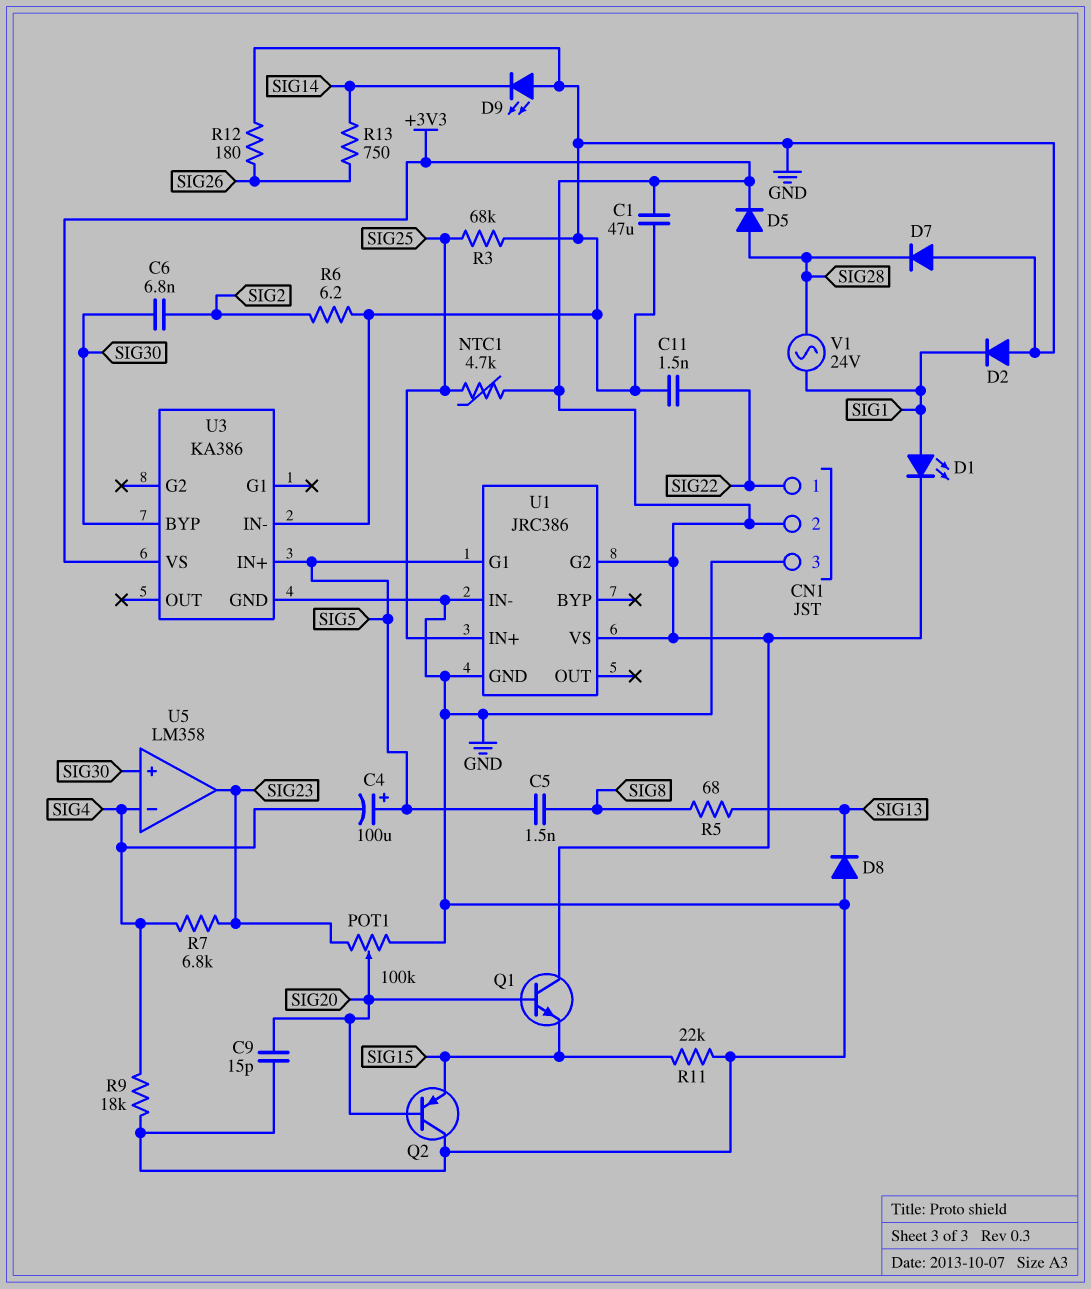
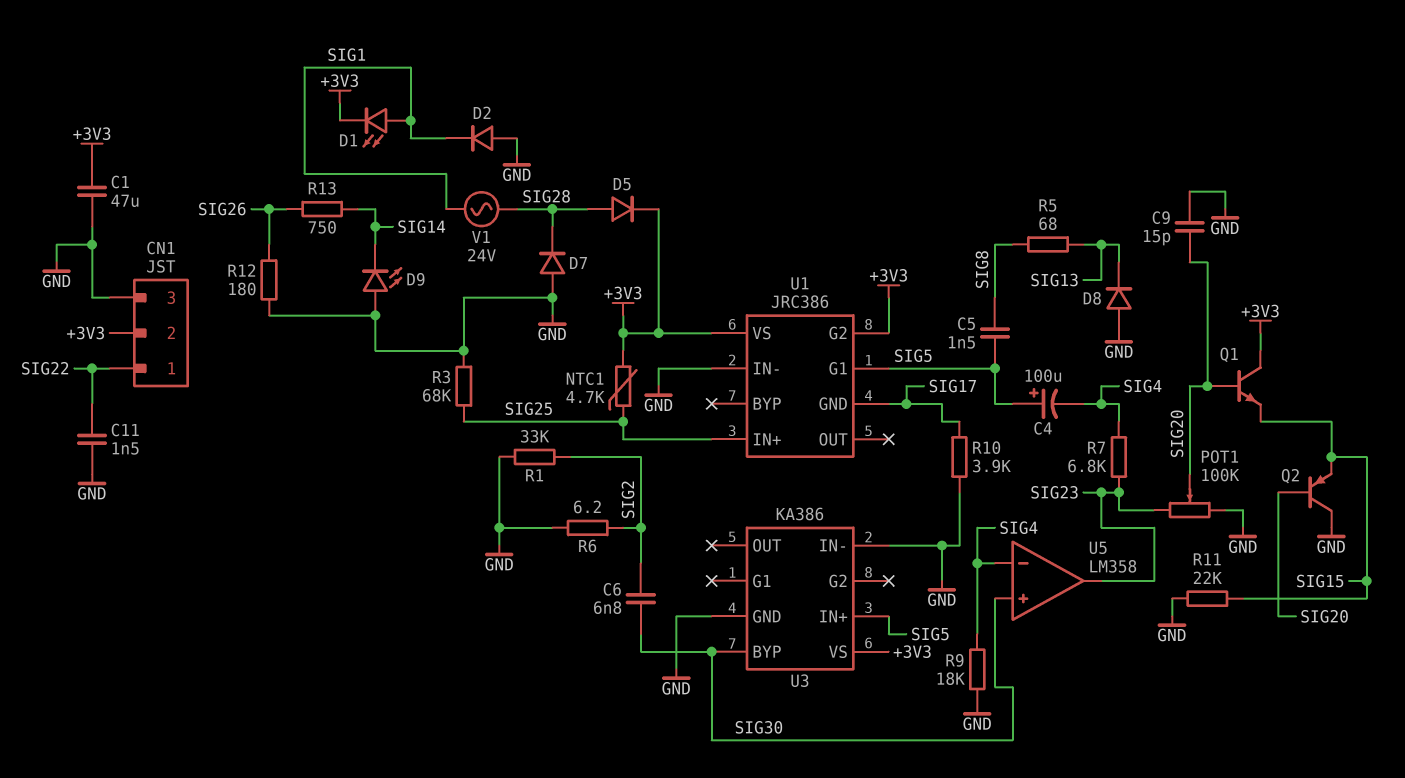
R1: none -> 33k (GND, SIG2)
R10: none -> 3.9k (GND, SIG17)
U1 pin GND: GND -> SIG17

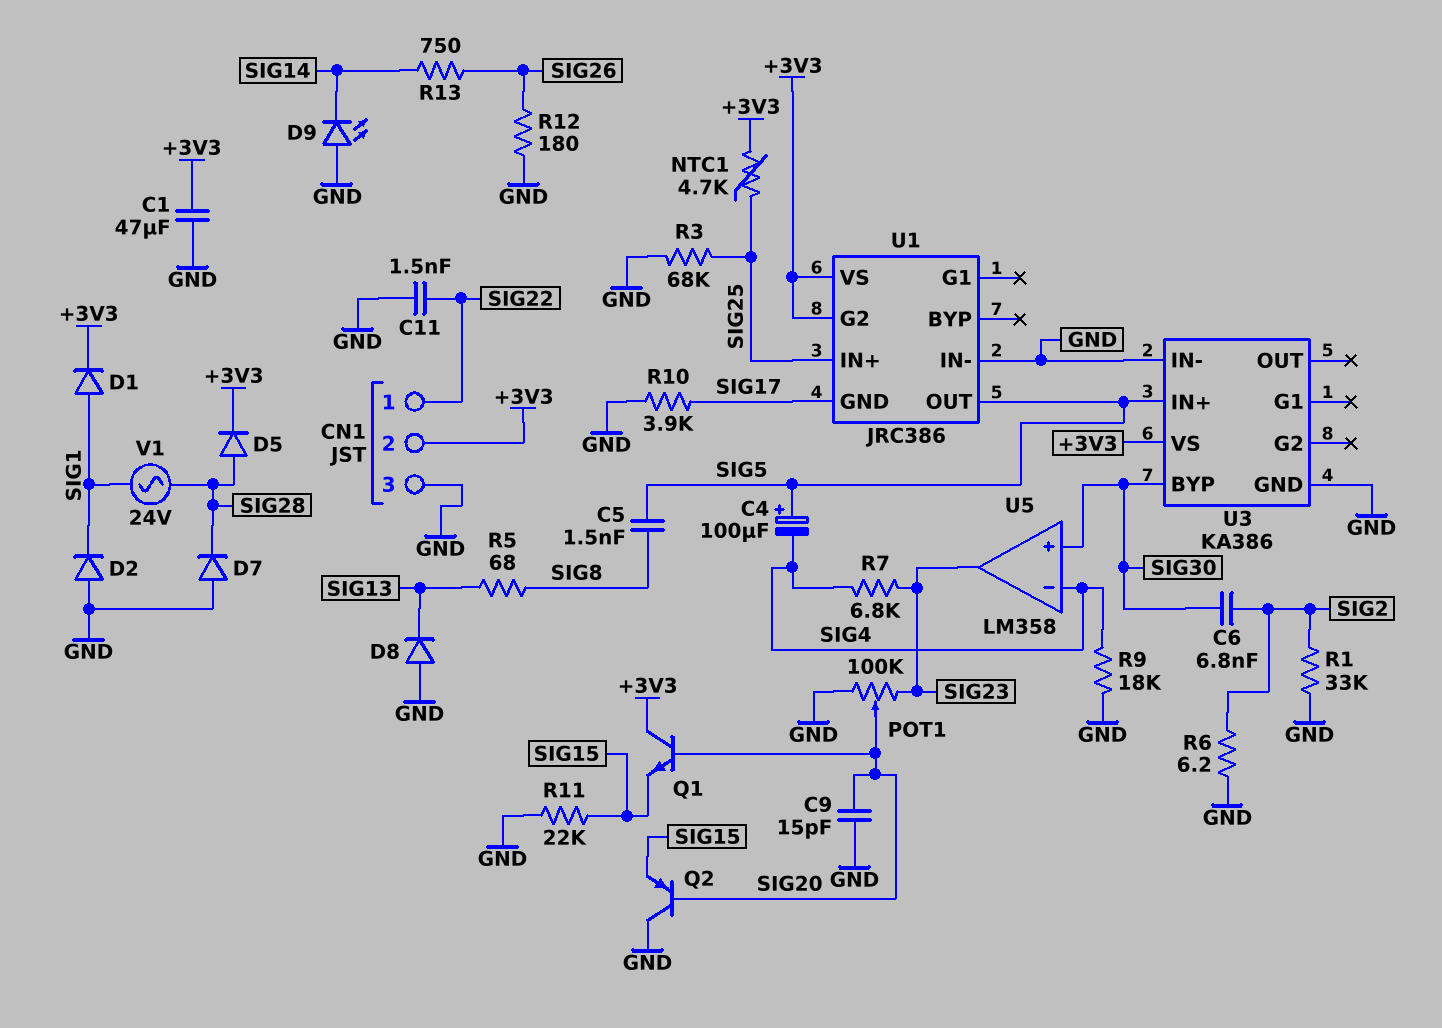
D1: LED (A SIG1, K +3V3) -> diode (A SIG1, K +3V3)
U1 pin G1: SIG5 -> none
U1 pin OUT: none -> SIG5

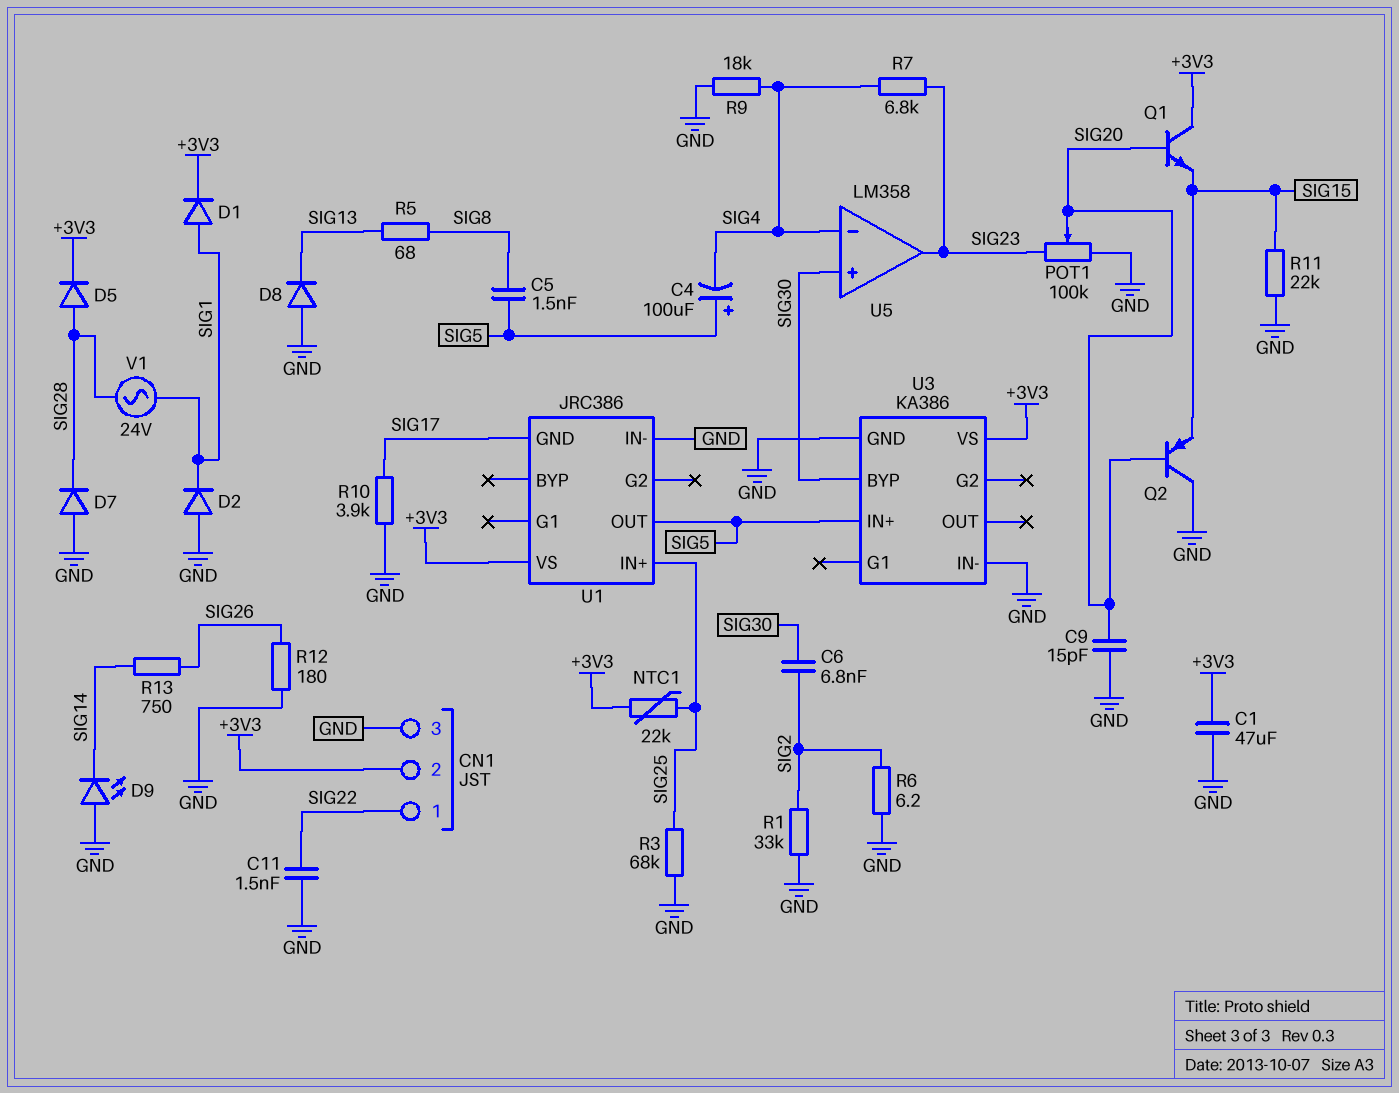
NTC1: 4.7k (+3V3, SIG25) -> 22k (+3V3, SIG25)
U1 pin G2: +3V3 -> none

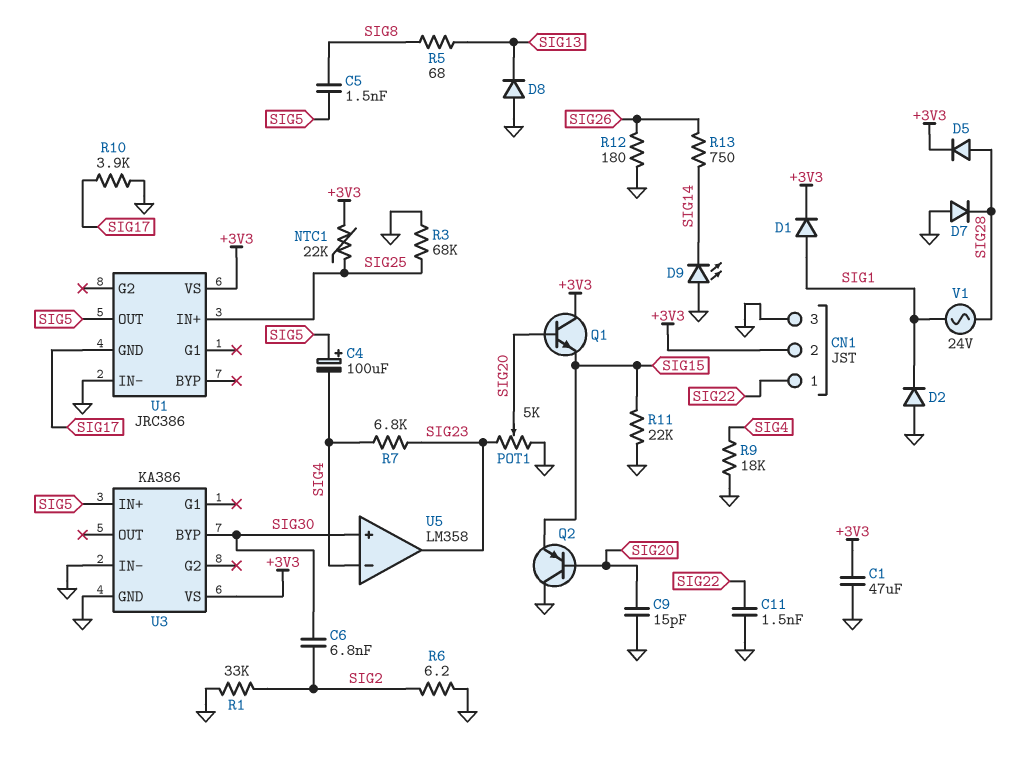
POT1: 100k (GND, SIG23, wiper SIG20) -> 5k (GND, SIG23, wiper SIG20)

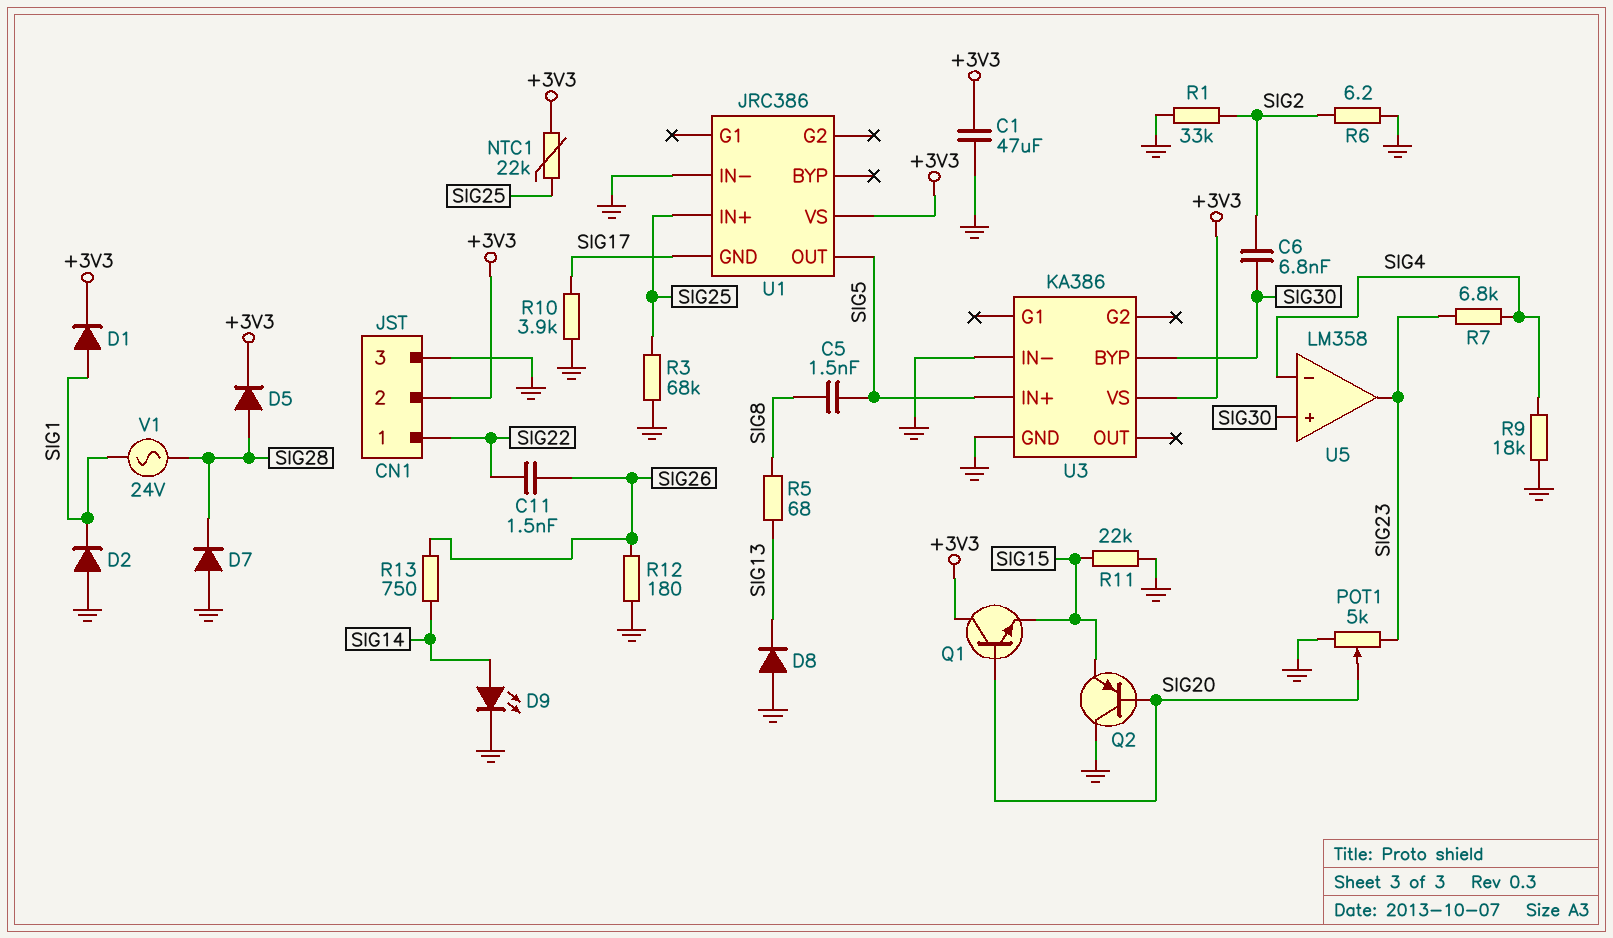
C4: 100uF (plus SIG5, minus SIG4) -> none
C9: 15pF (GND, SIG20) -> none
C11: 1.5nF (GND, SIG22) -> 1.5nF (SIG22, SIG26)
D9: LED (A GND, K SIG14) -> LED (A SIG14, K GND)

